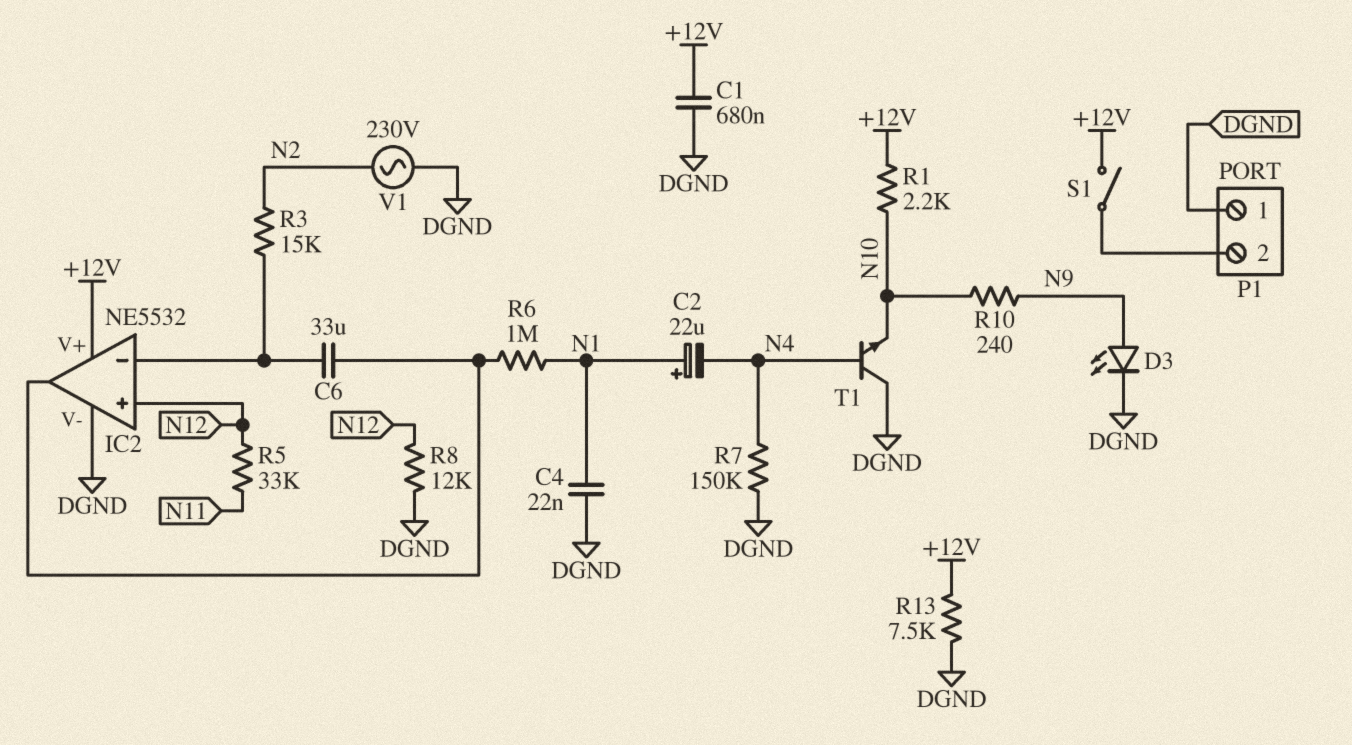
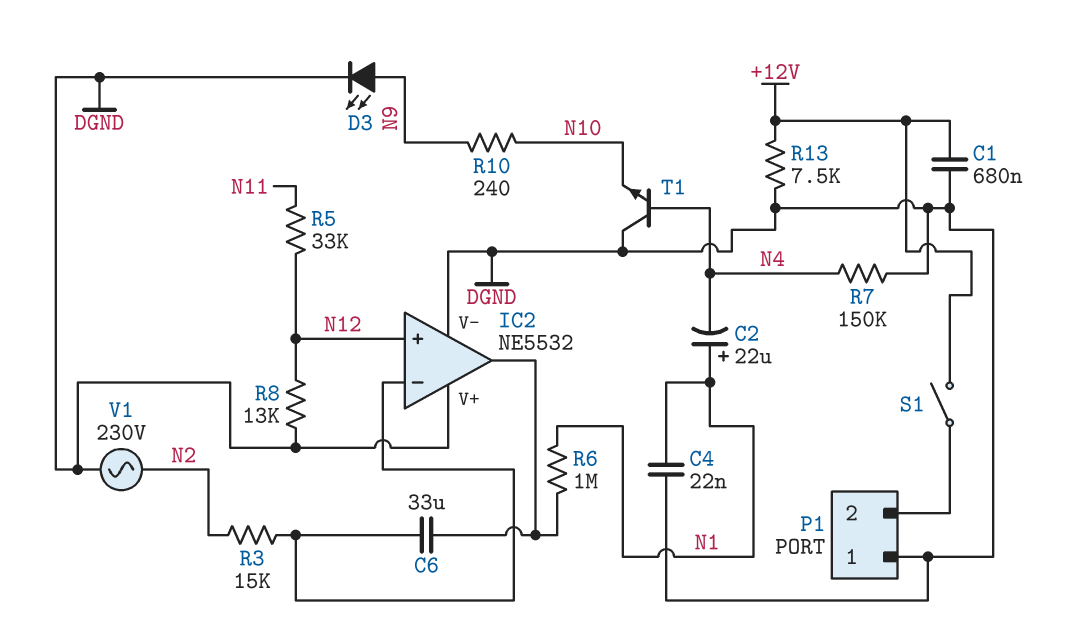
IC2 pin V+: +12V -> DGND
R1: 2.2k (+12V, N10) -> none
R8: 12k (DGND, N12) -> 13k (DGND, N12)

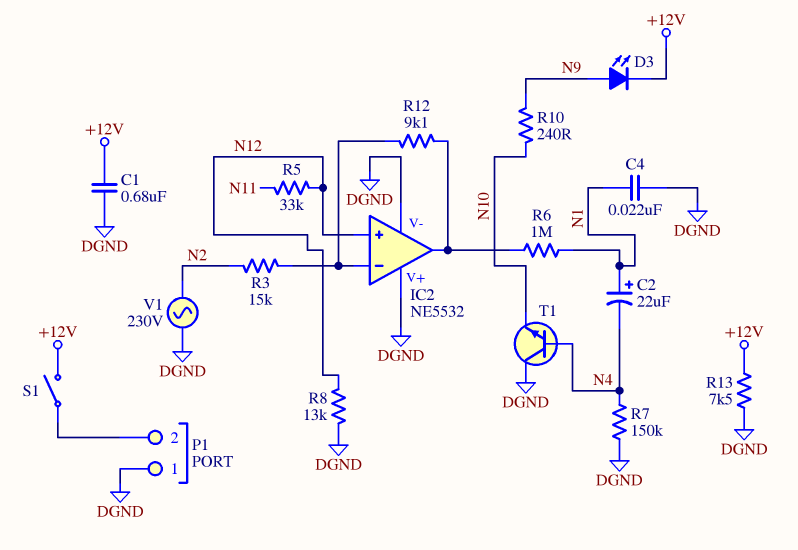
C6: 33uF (IC2/in-, IC2/out) -> none
D3: LED (A N9, K DGND) -> LED (A N9, K +12V)
R12: none -> 9.1k (IC2/in-, IC2/out)

